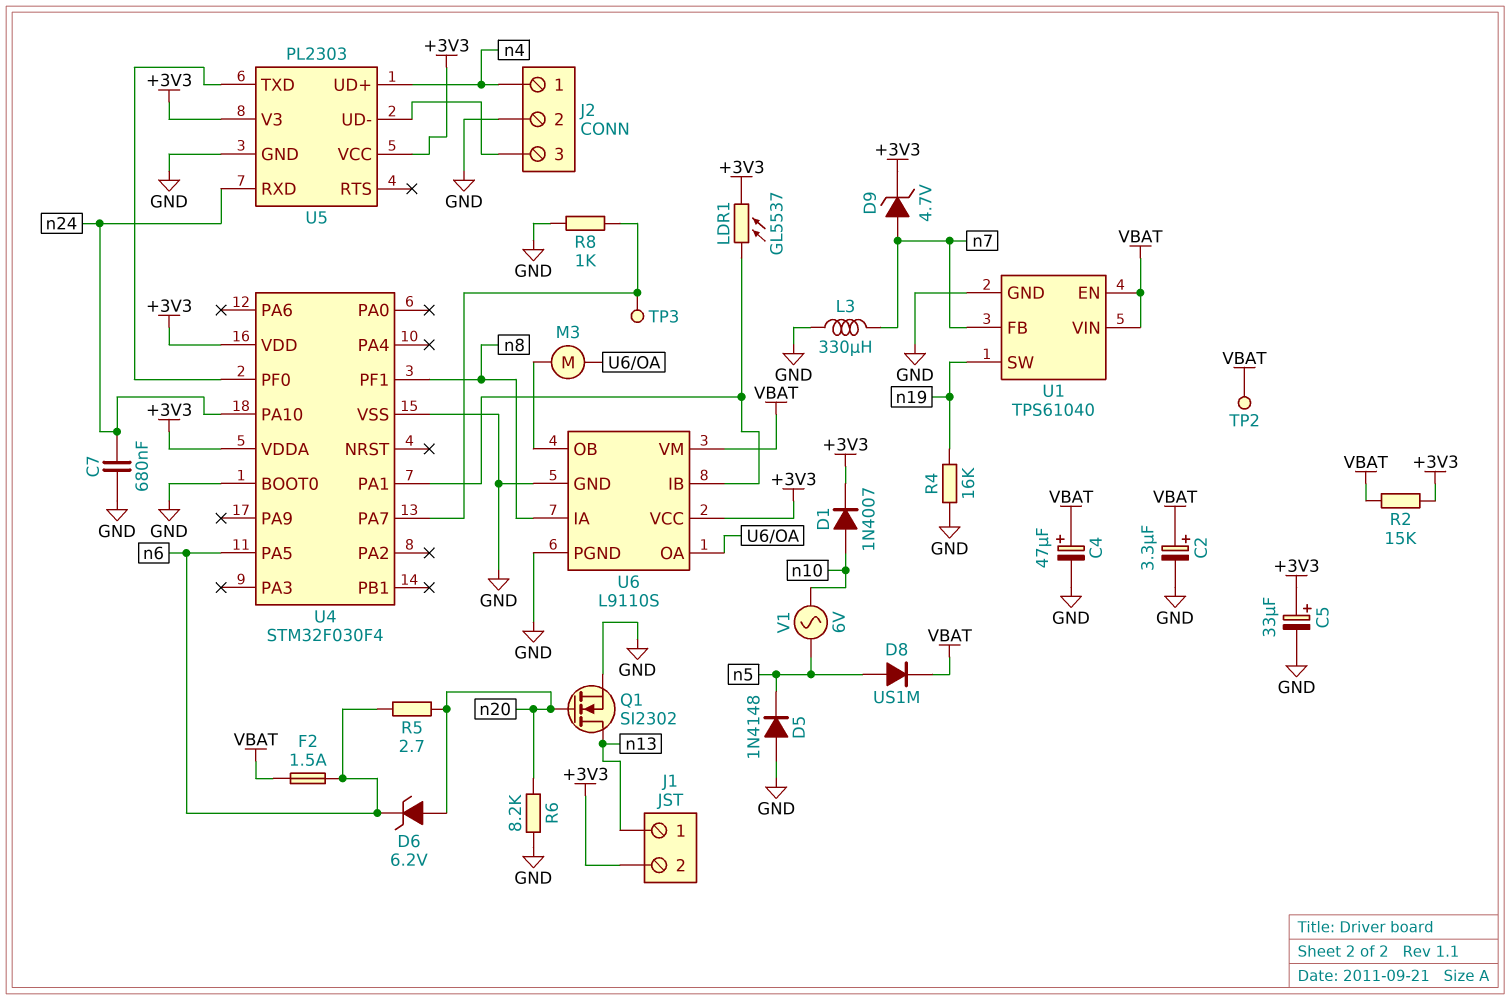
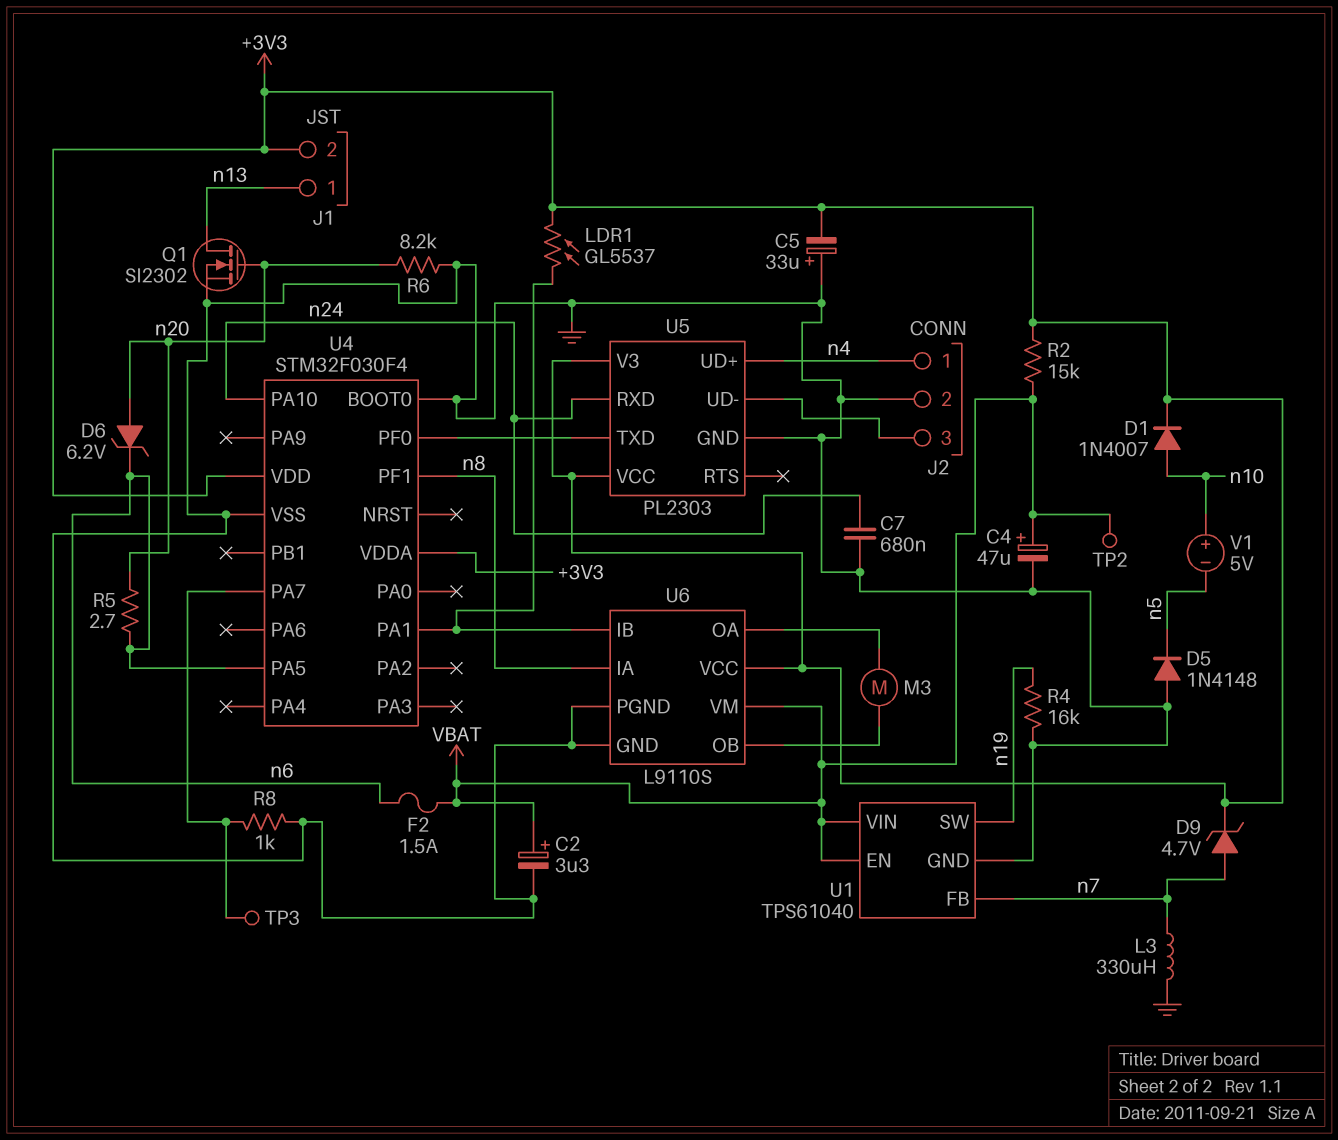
C5: 33uF (plus +3V3, minus GND) -> 33uF (plus GND, minus +3V3)
D8: diode US1M (A n5, K VBAT) -> none
V1: AC 6V (n5, n10) -> 5V (plus n10, minus n5)

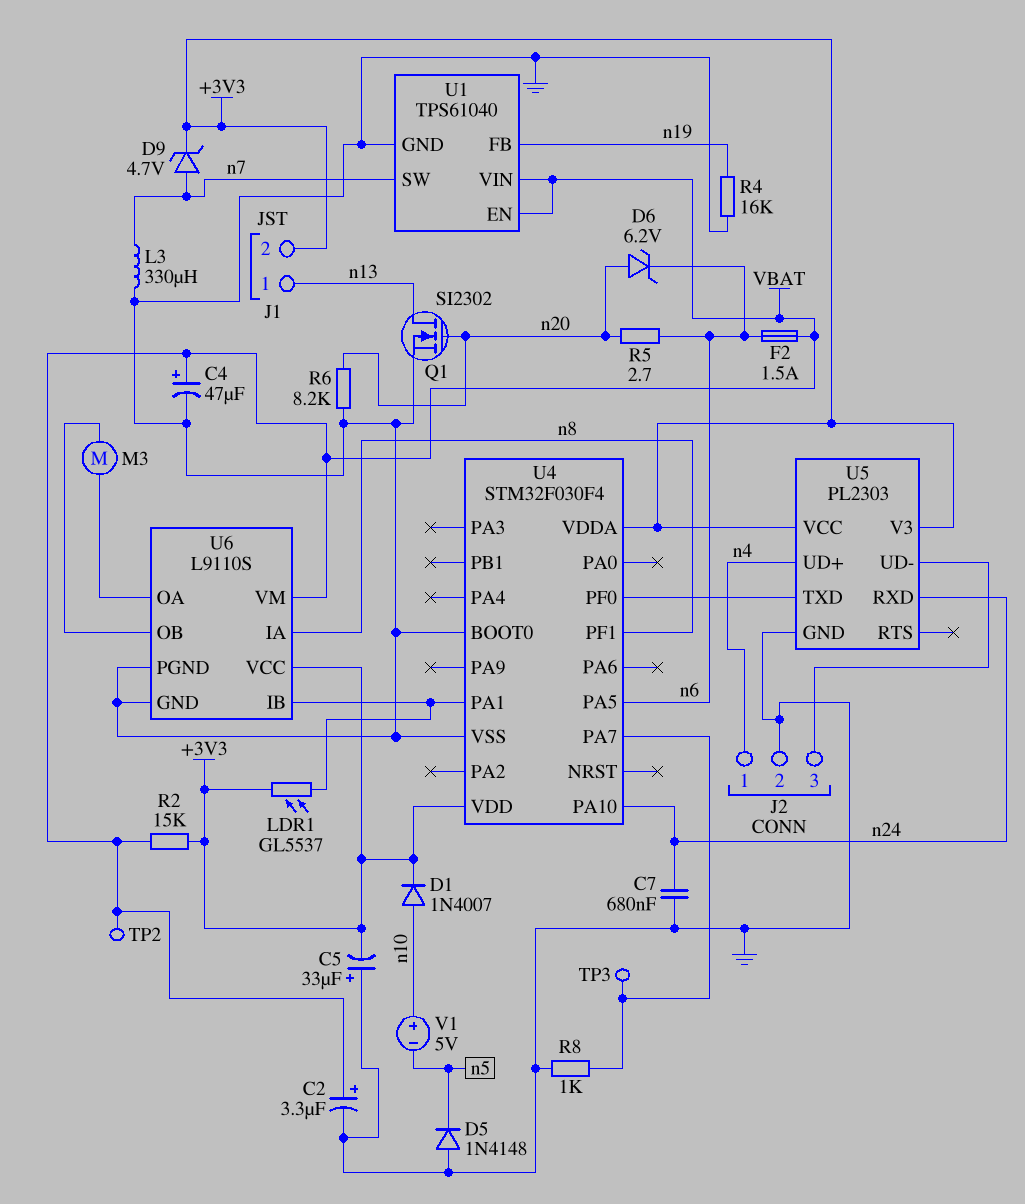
U1 pin FB: n7 -> n19
U1 pin SW: n19 -> n7

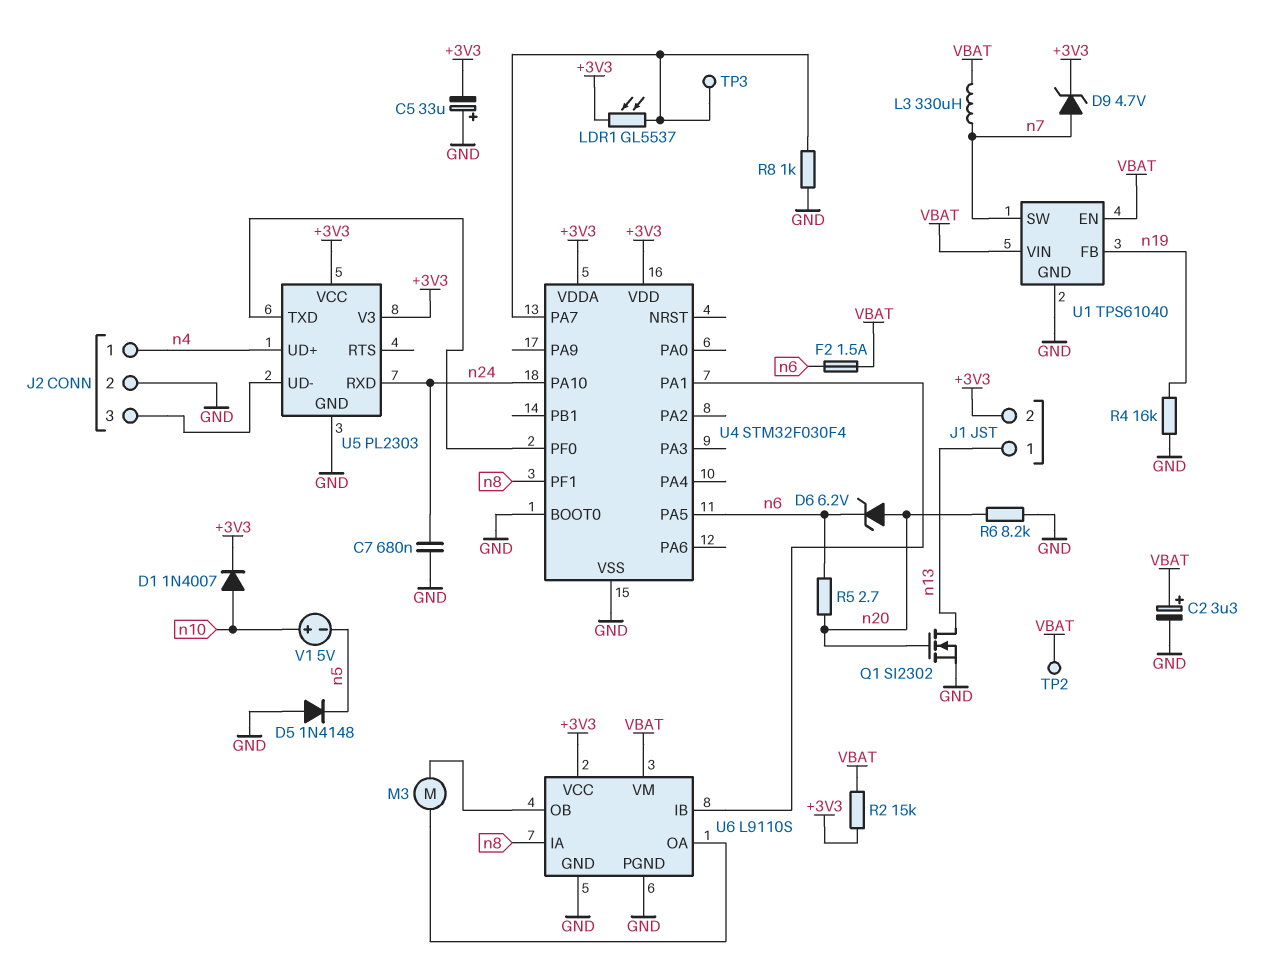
C4: 47uF (plus VBAT, minus GND) -> none
L3: 330uH (GND, n7) -> 330uH (VBAT, n7)
LDR1: GL5537 (+3V3, U4/PA1) -> GL5537 (+3V3, U4/PA7)

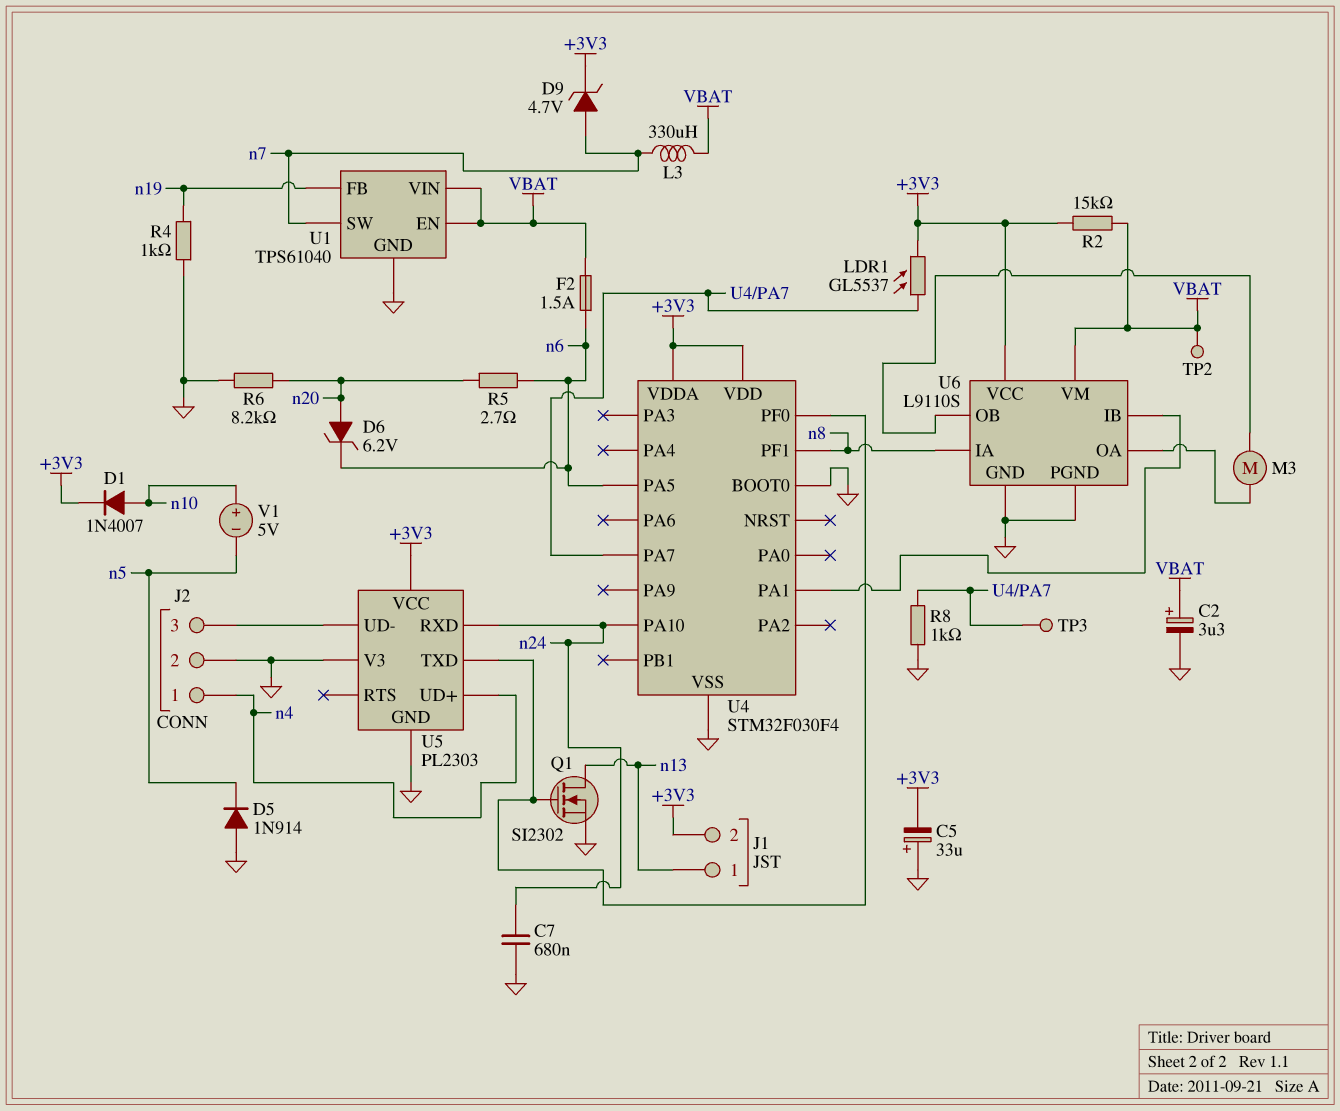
D5: diode 1N4148 (A GND, K n5) -> diode 1N914 (A GND, K n5)
Q1: NMOS SI2302 (G n20, D n13, S GND) -> NMOS SI2302 (G U4/PF0, D n13, S GND)
R4: 16k (GND, n19) -> 1k (GND, n19)
U5 pin V3: +3V3 -> GND

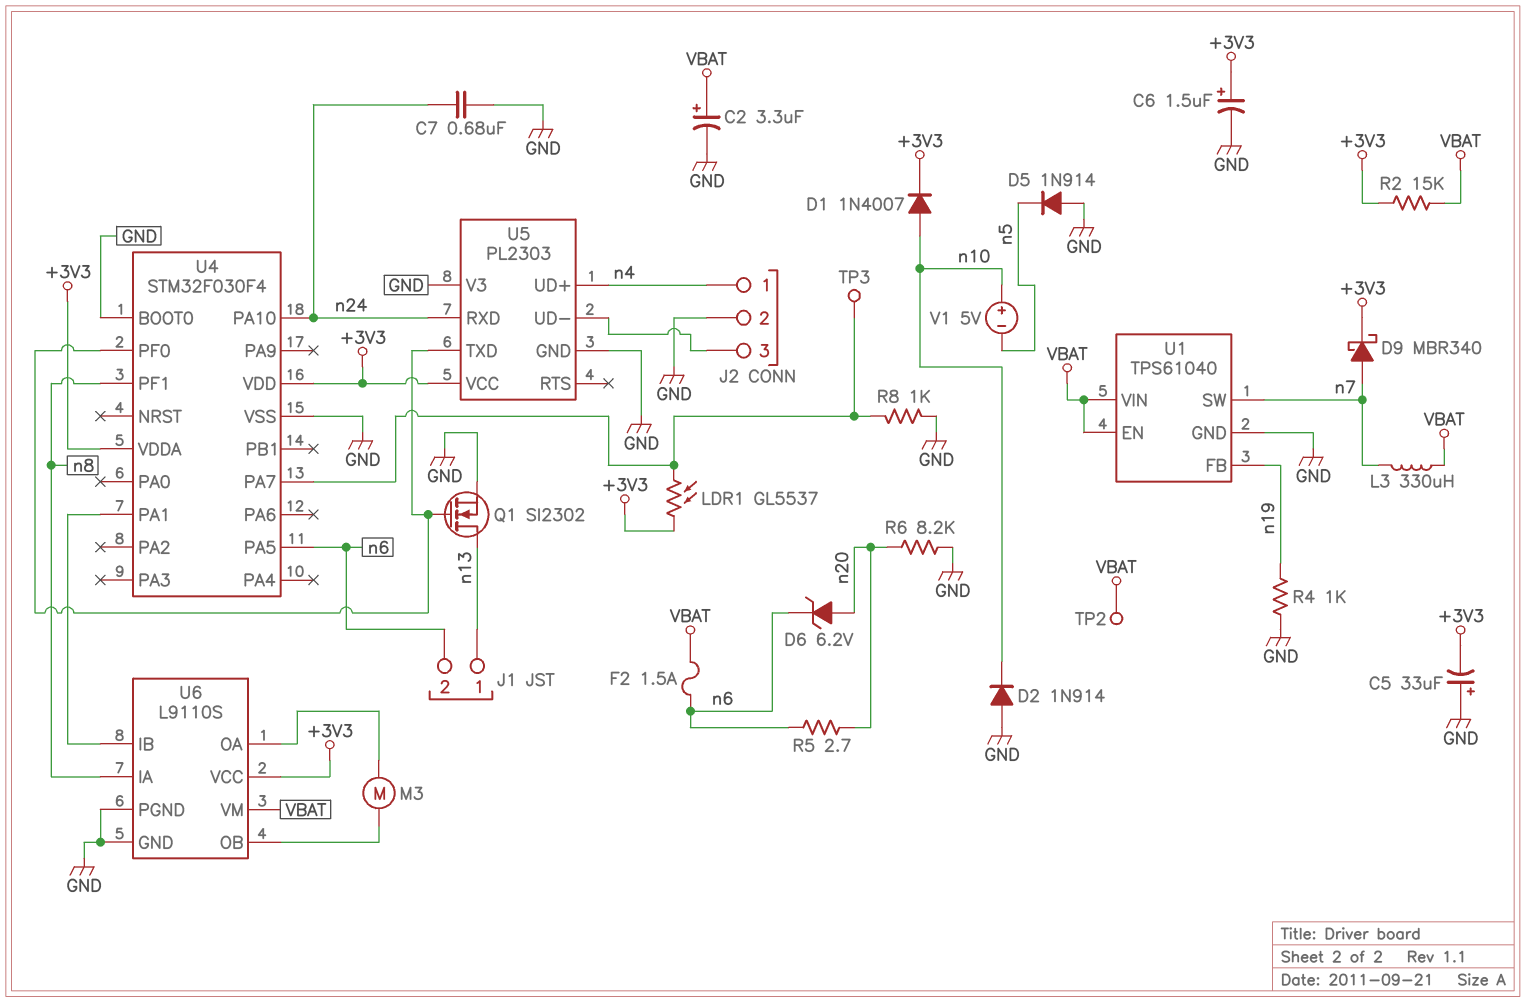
C6: none -> 1.5uF (plus +3V3, minus GND)
D2: none -> diode 1N914 (A GND, K n10)
D9: zener 4.7V (A n7, K +3V3) -> schottky MBR340 (A n7, K +3V3)
J1 pin 2: +3V3 -> n6

